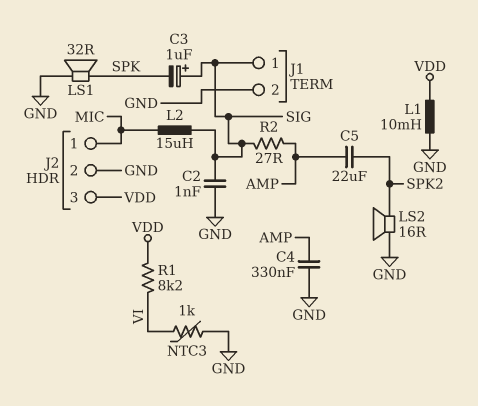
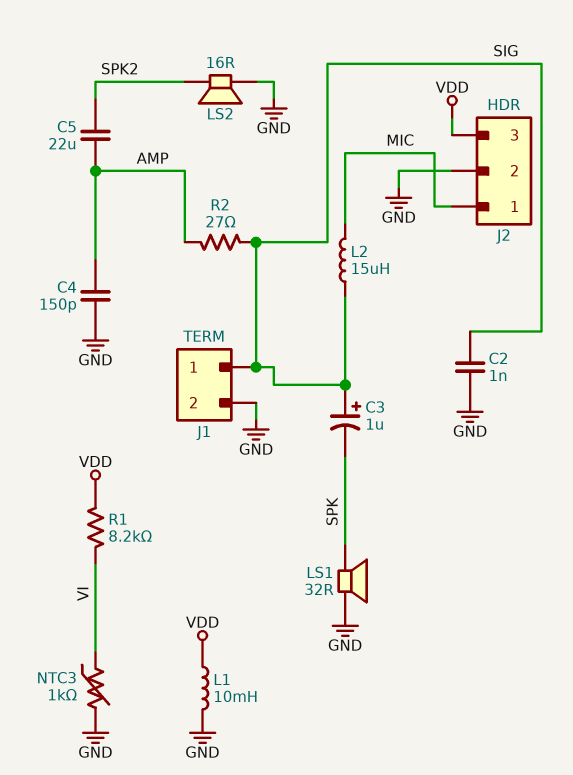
C4: 330nF (AMP, GND) -> 150pF (AMP, GND)

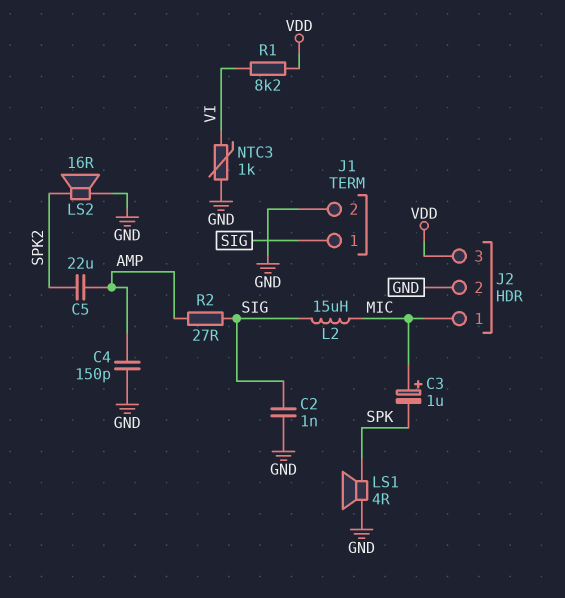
C3: 1uF (plus SIG, minus SPK) -> 1uF (plus MIC, minus SPK)
L1: 10mH (GND, VDD) -> none
LS1: speaker 32R (GND, SPK) -> speaker 4R (GND, SPK)

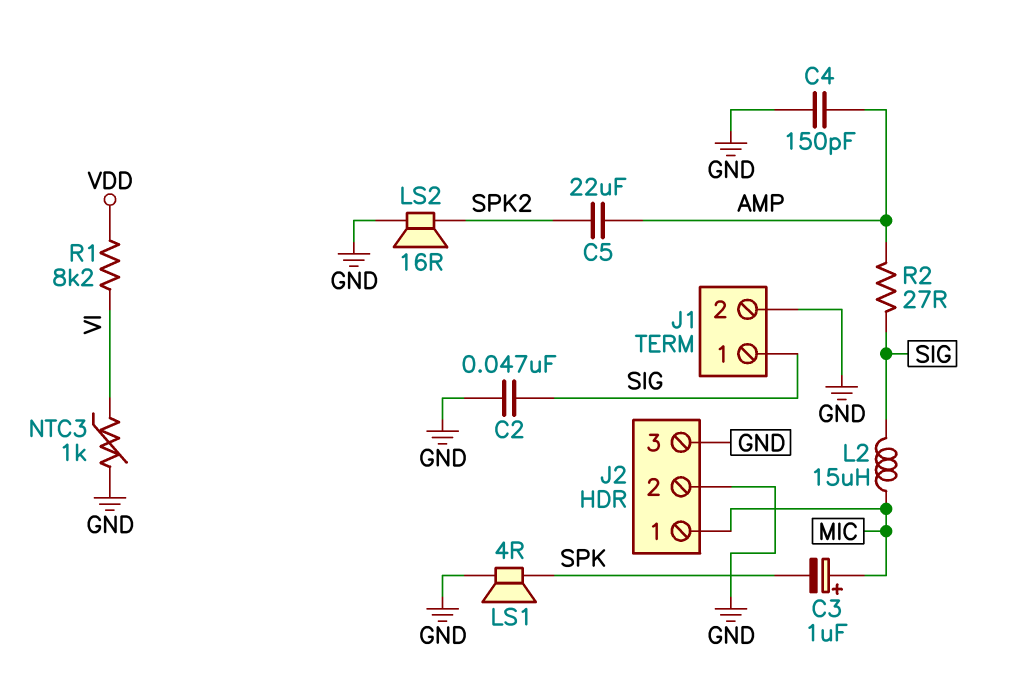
C2: 1nF (GND, SIG) -> 47nF (GND, SIG)
J2 pin 3: VDD -> GND

